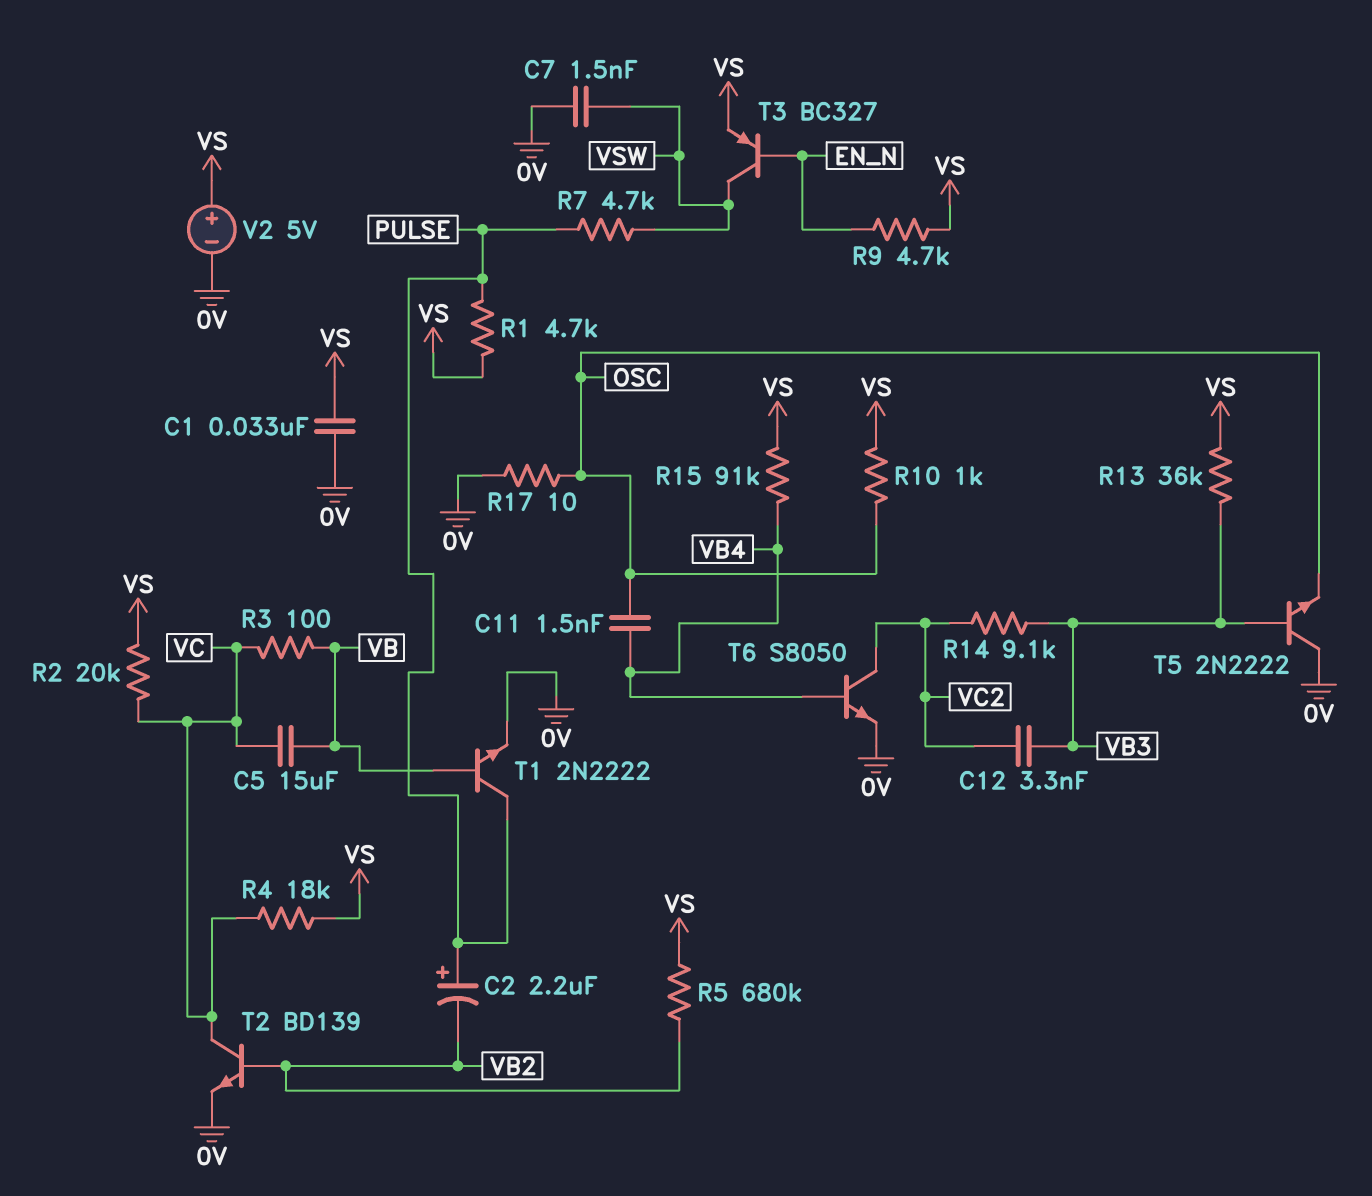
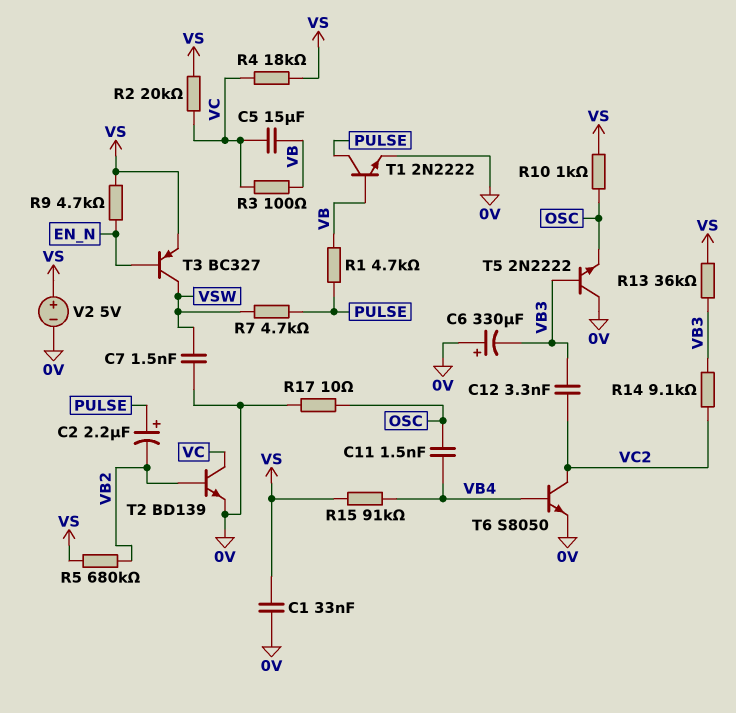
C6: none -> 330uF (plus 0V, minus VB3)
R1: 4.7k (PULSE, VS) -> 4.7k (PULSE, VB)

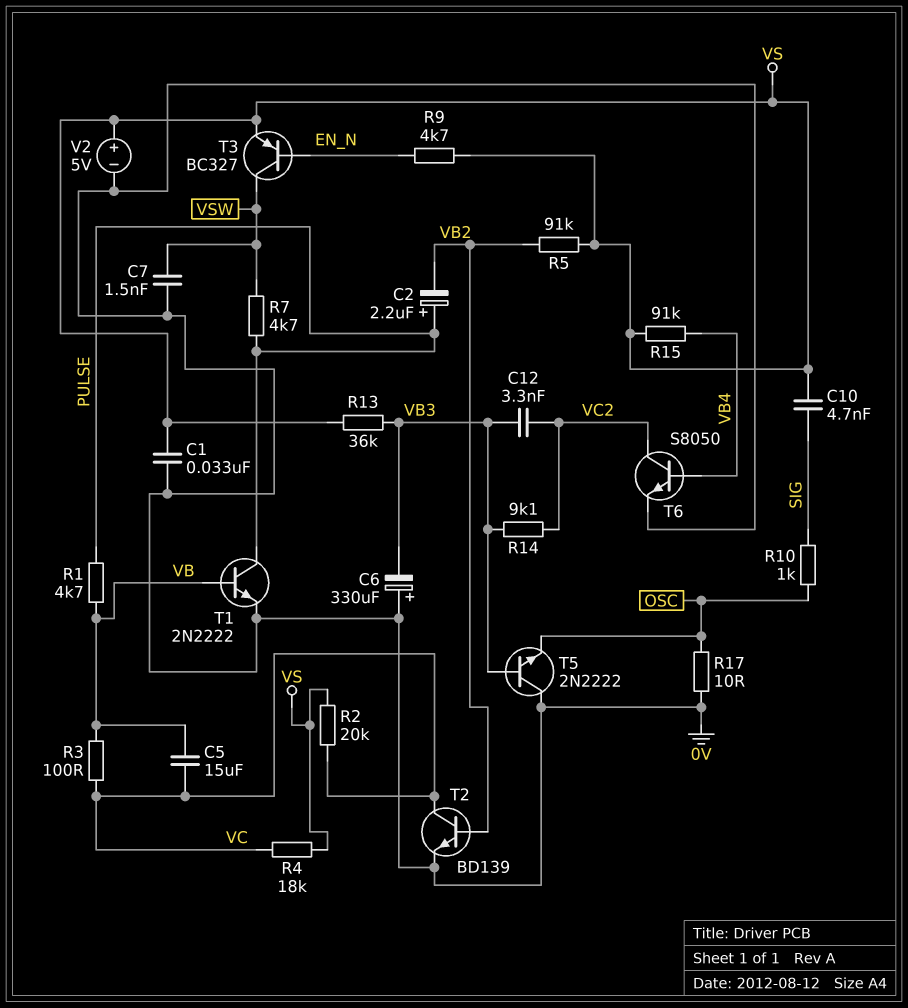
C10: none -> 4.7nF (SIG, VS)
C11: 1.5nF (OSC, VB4) -> none
R5: 680k (VB2, VS) -> 91k (VB2, VS)
R10: 1k (OSC, VS) -> 1k (OSC, SIG)

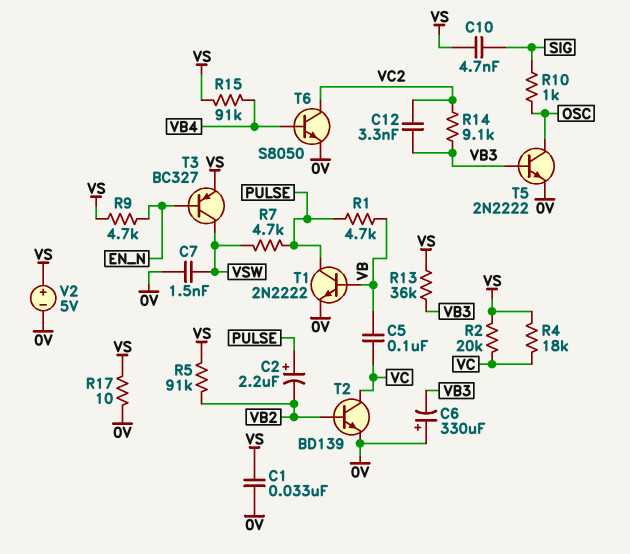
C5: 15uF (VB, VC) -> 100nF (VB, VC)
R3: 100 (VB, VC) -> none
R17: 10 (0V, OSC) -> 10 (0V, VS)
T5: NPN 2N2222 (B VB3, C 0V, E OSC) -> NPN 2N2222 (B VB3, C OSC, E 0V)

